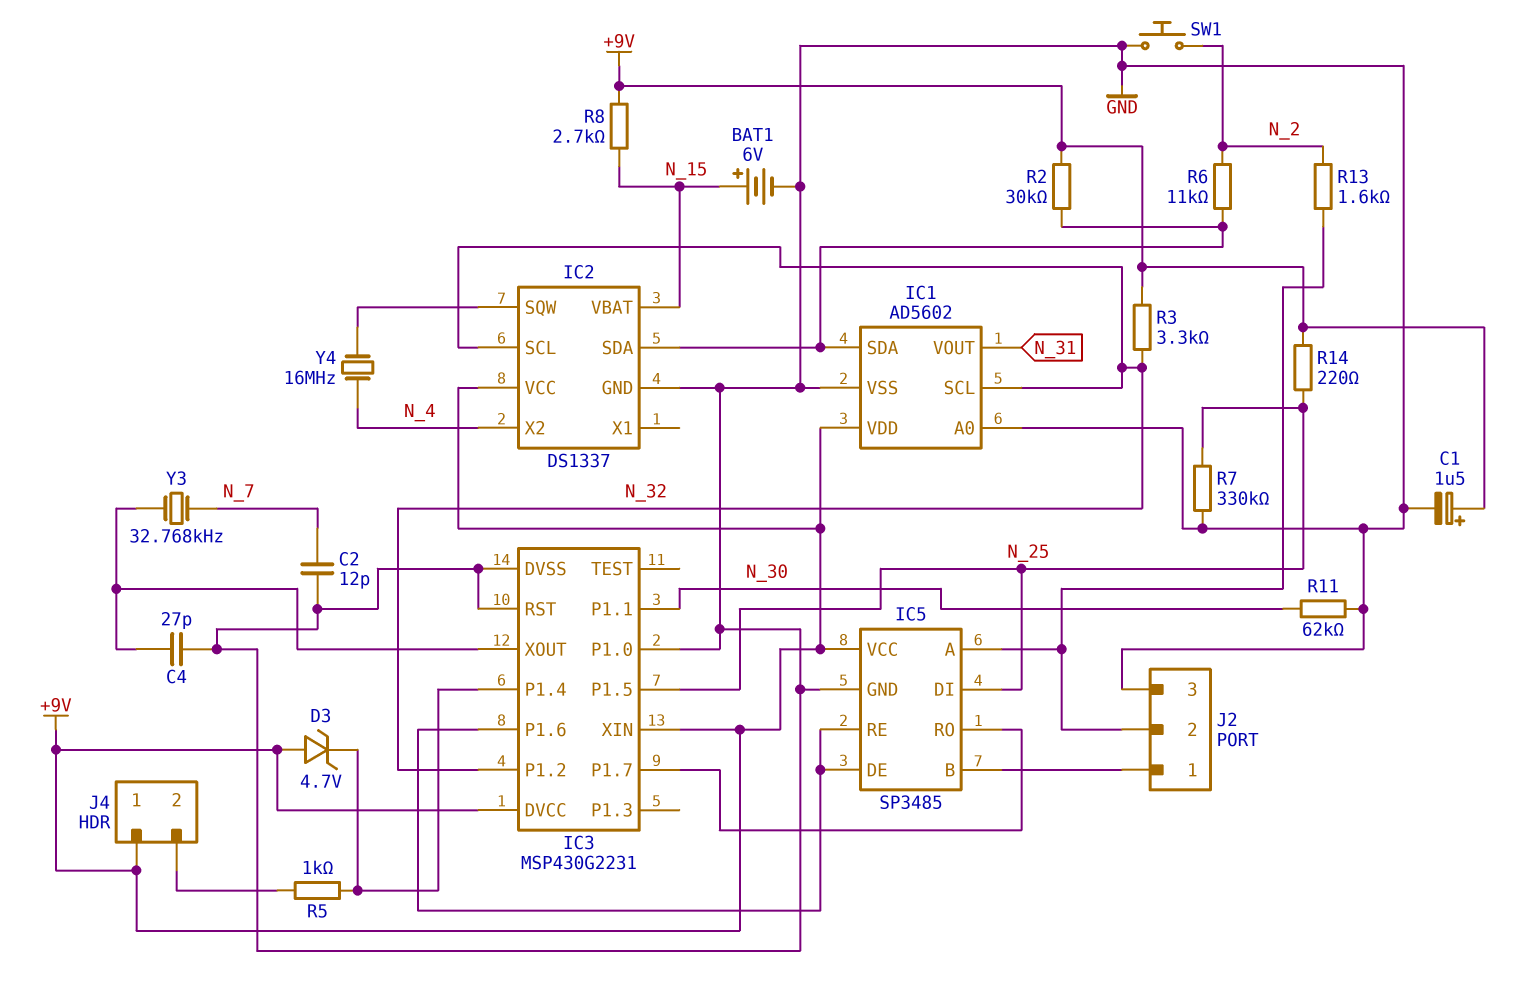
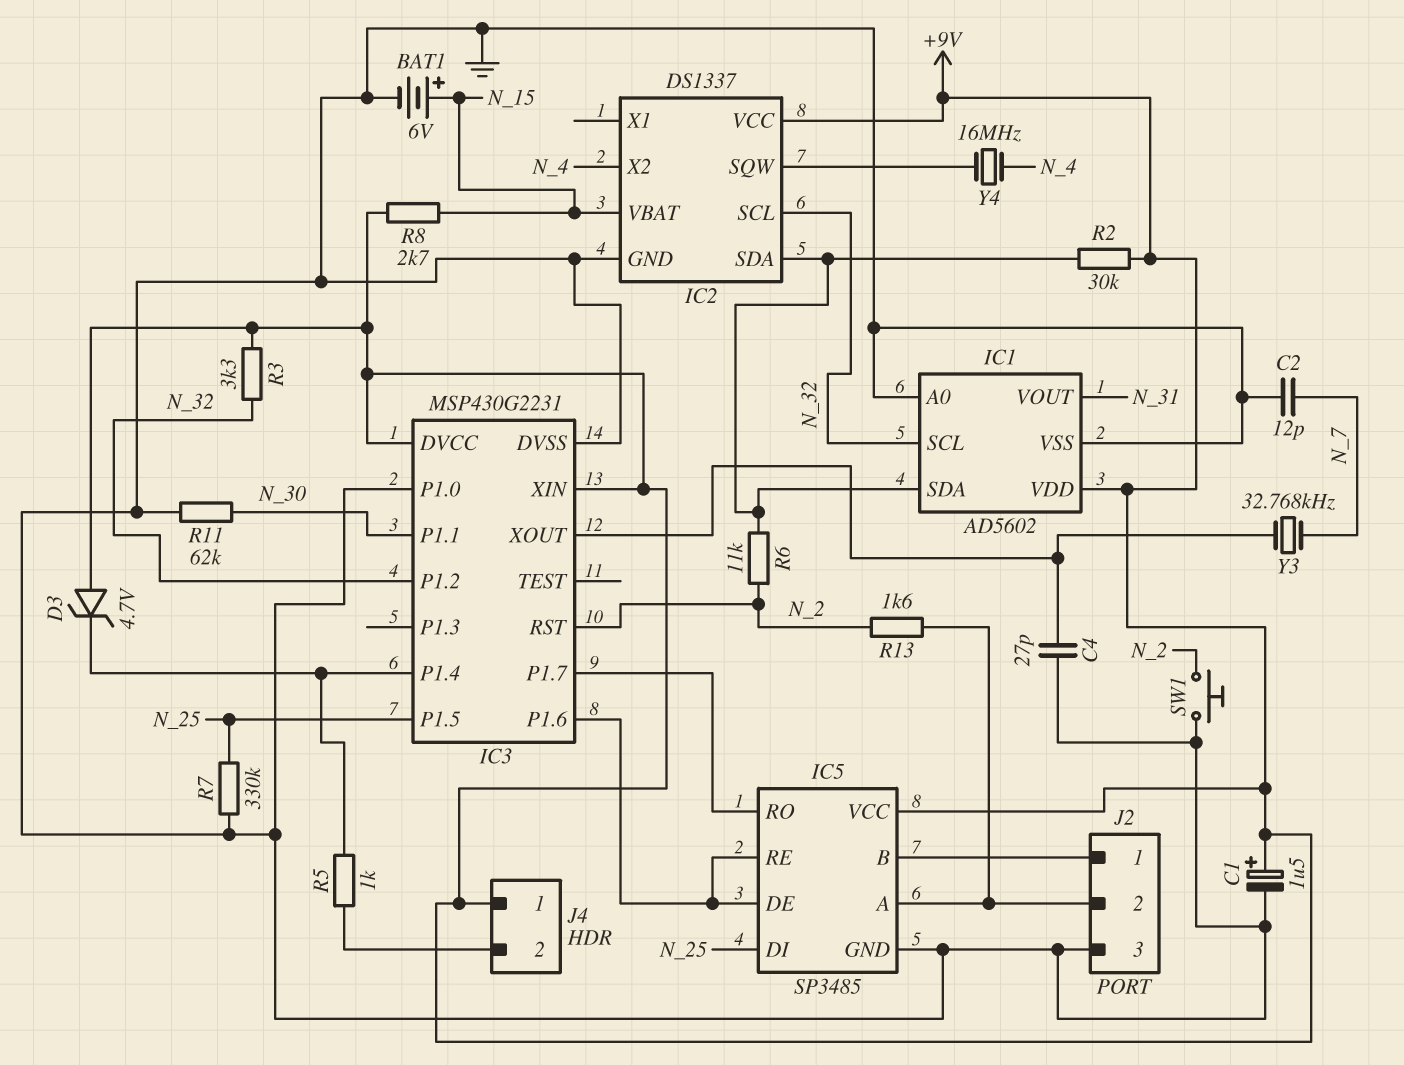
IC3 pin RST: GND -> N_2
R14: 220 (+9V, N_25) -> none

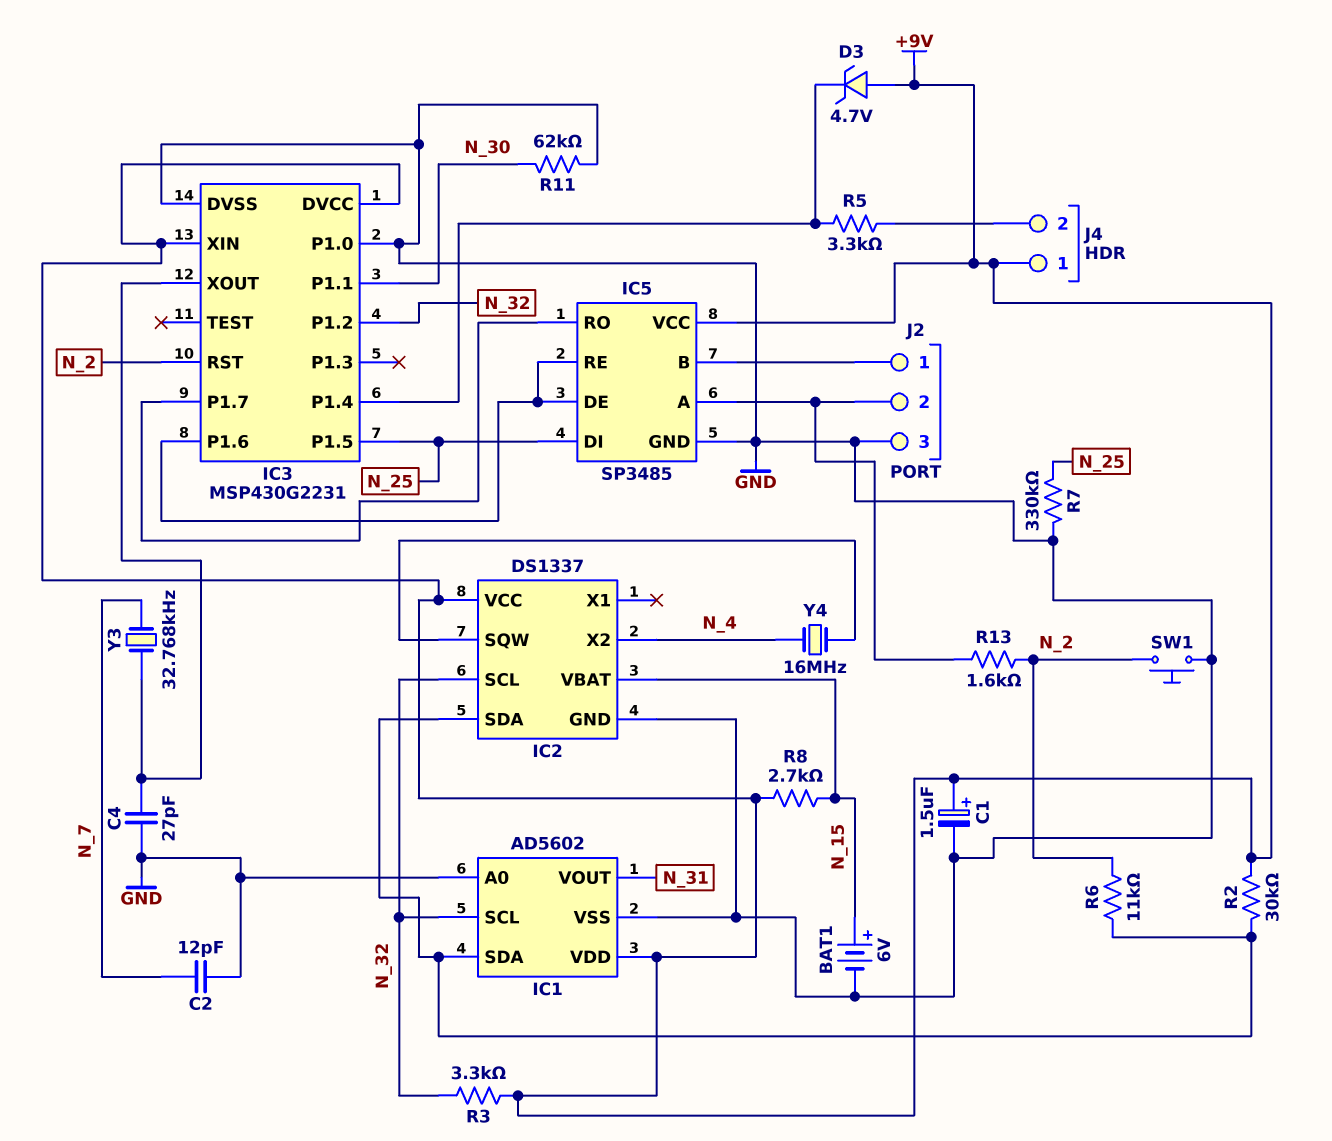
R5: 1k (IC3/P1.4, J4/2) -> 3.3k (IC3/P1.4, J4/2)

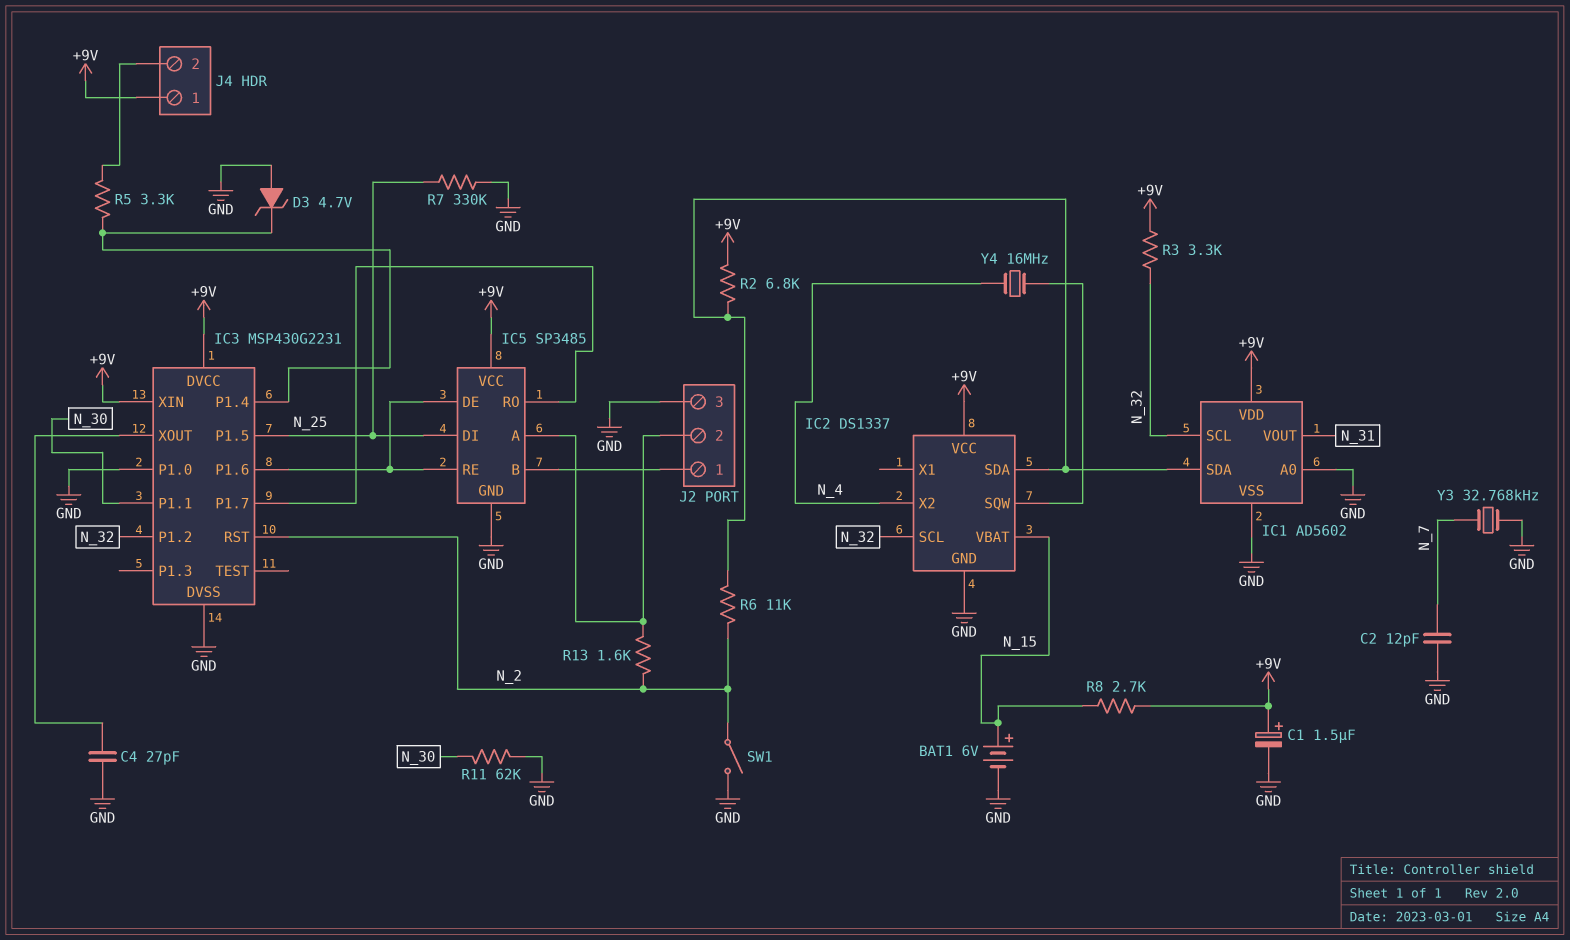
D3: zener 4.7V (A +9V, K IC3/P1.4) -> zener 4.7V (A GND, K IC3/P1.4)
R2: 30k (+9V, IC1/SDA) -> 6.8k (+9V, IC1/SDA)
SW1: button (GND, N_2) -> switch (GND, N_2)
Y3: 32.768kHz (IC3/XOUT, N_7) -> 32.768kHz (GND, N_7)

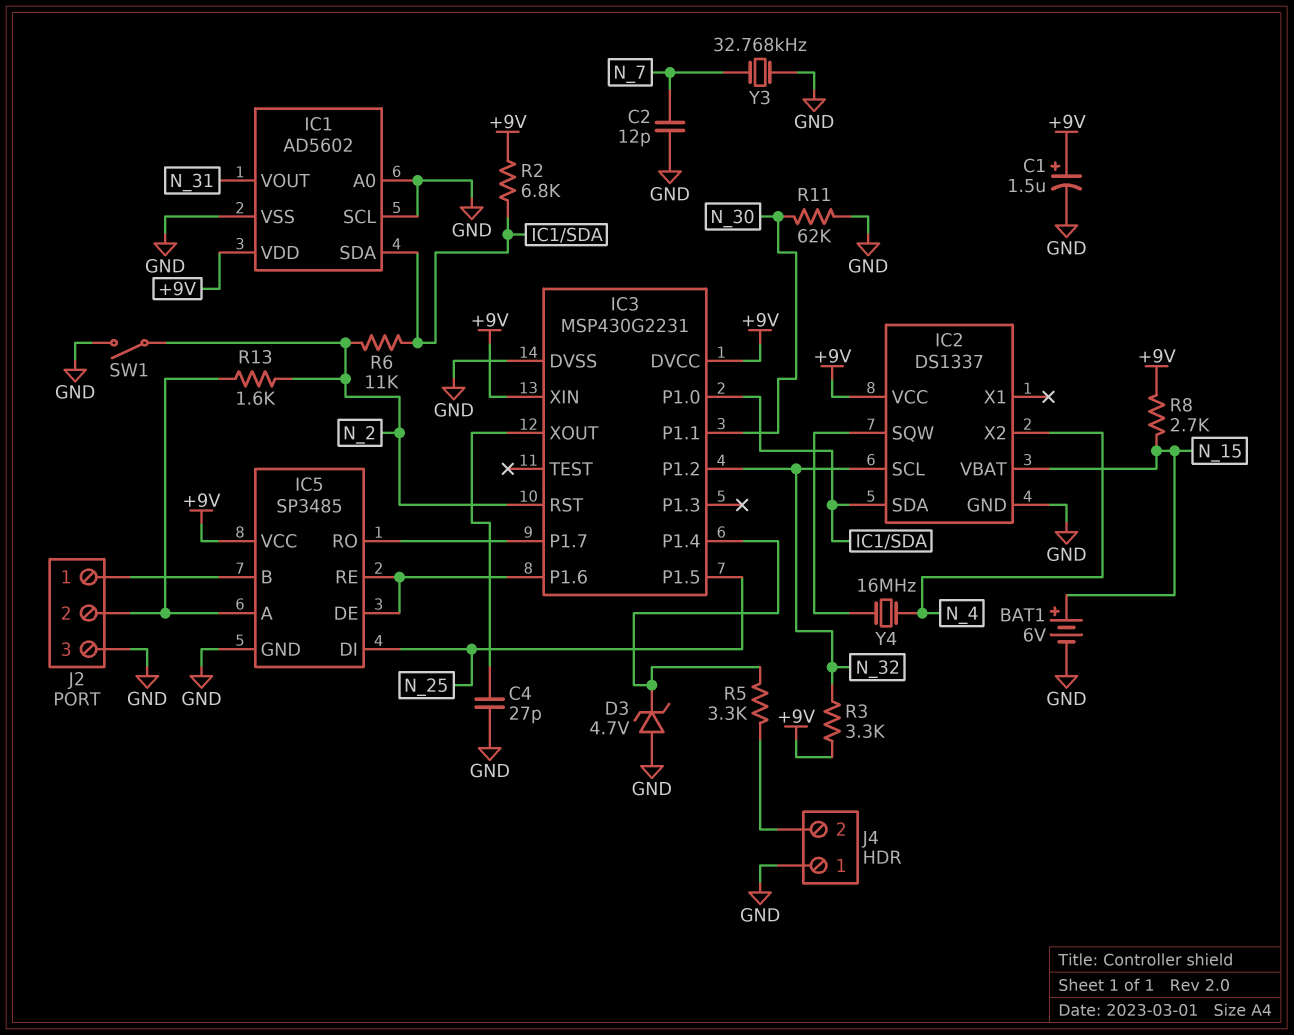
IC1 pin SCL: N_32 -> GND
IC3 pin P1.0: GND -> IC1/SDA
J4 pin 1: +9V -> GND
R7: 330k (GND, N_25) -> none

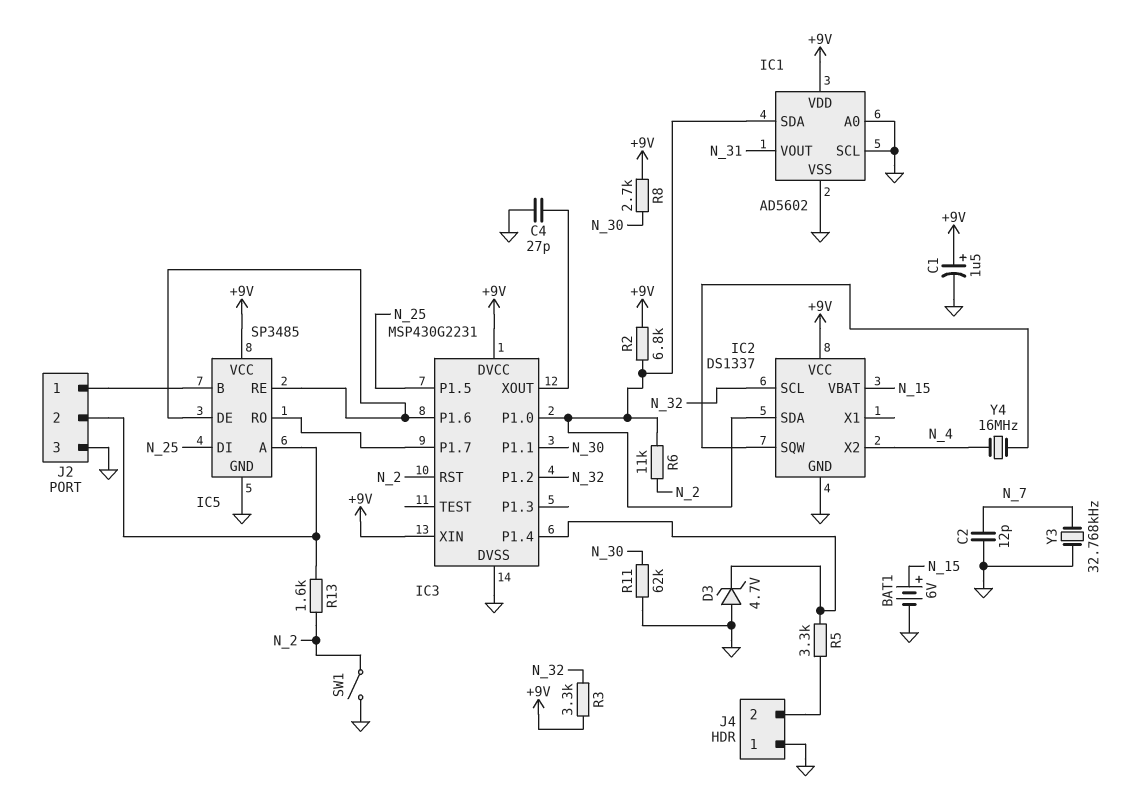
R8: 2.7k (+9V, N_15) -> 2.7k (+9V, N_30)

